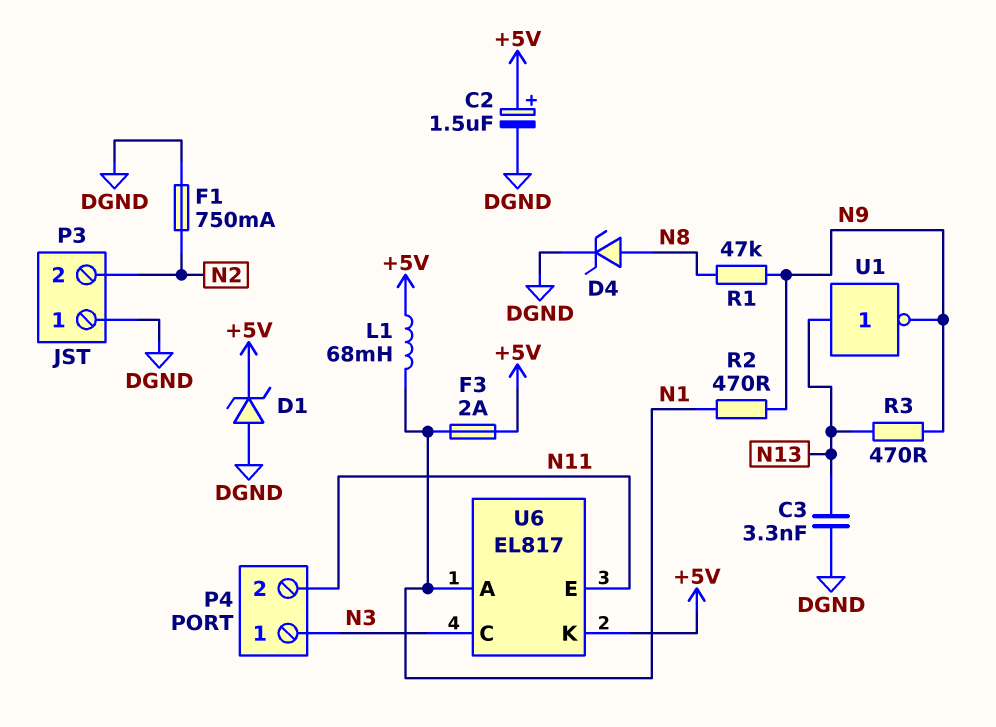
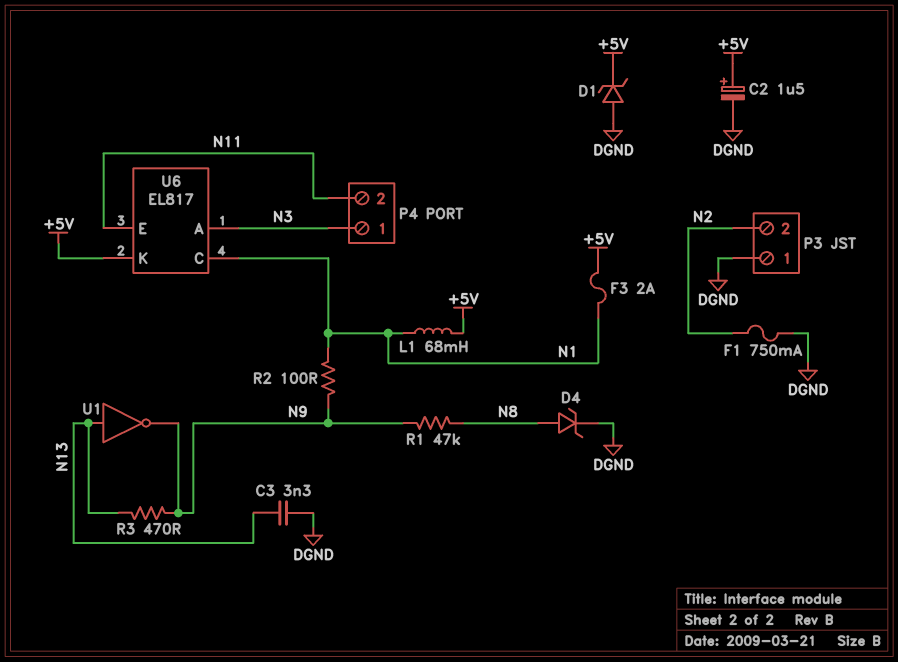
R2: 470 (N1, N9) -> 100 (N1, N9)
U6 pin A: N1 -> N3
U6 pin C: N3 -> N1

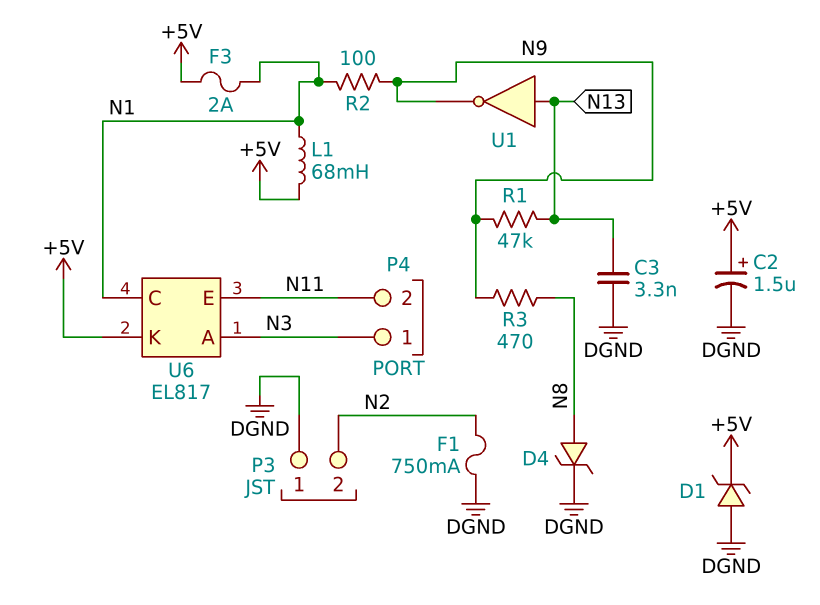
R1: 47k (N8, N9) -> 47k (N9, N13)
R3: 470 (N9, N13) -> 470 (N8, N9)

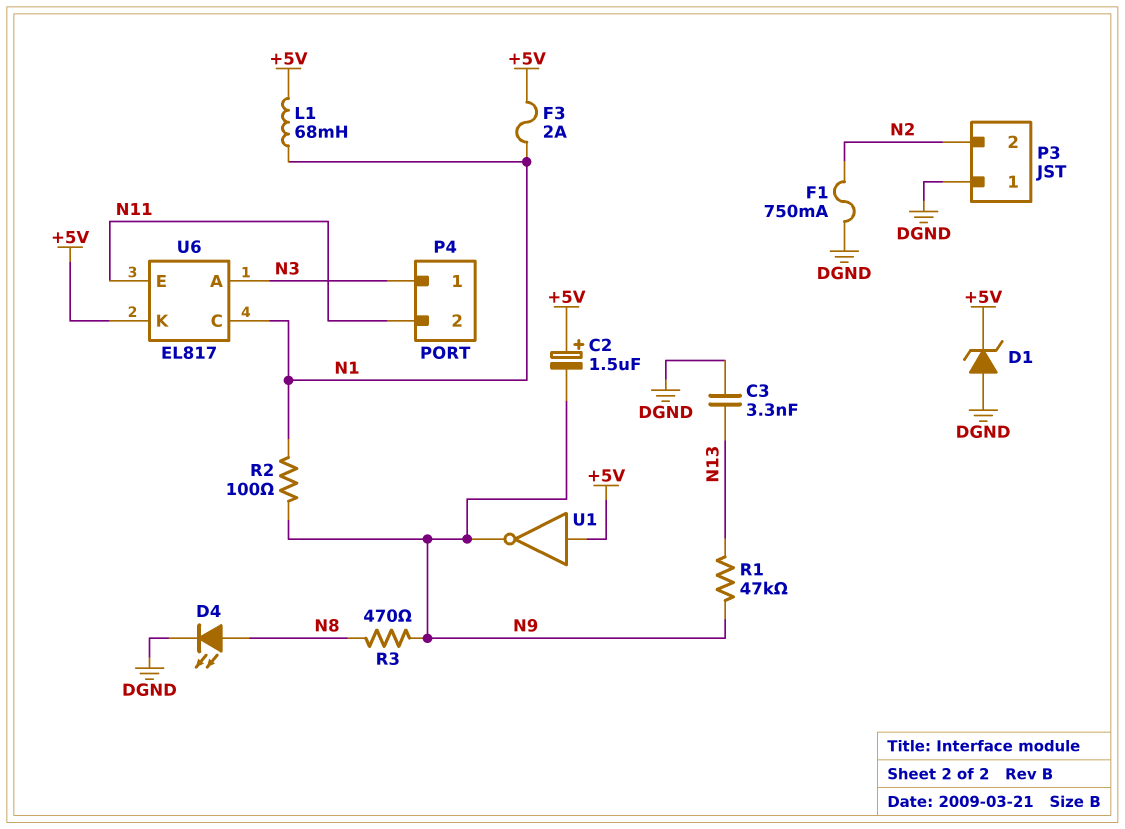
C2: 1.5uF (plus +5V, minus DGND) -> 1.5uF (plus +5V, minus N9)
D4: zener (A N8, K DGND) -> LED (A N8, K DGND)
U1: NOT (in N13, out N9) -> NOT (in +5V, out N9)

